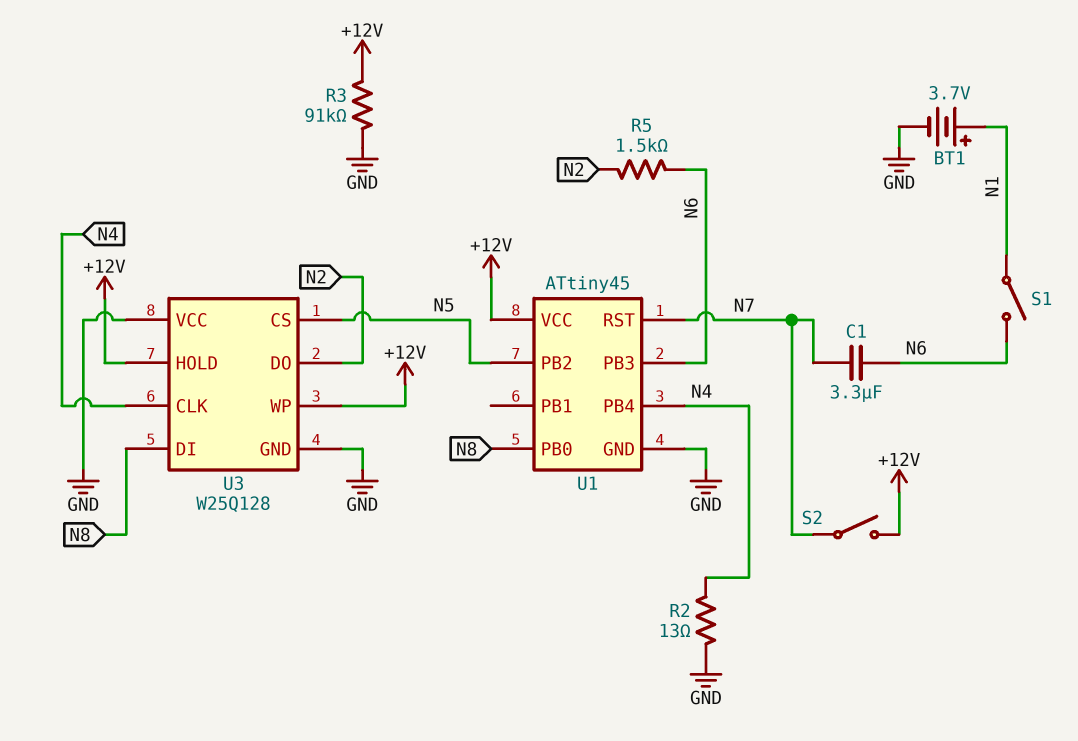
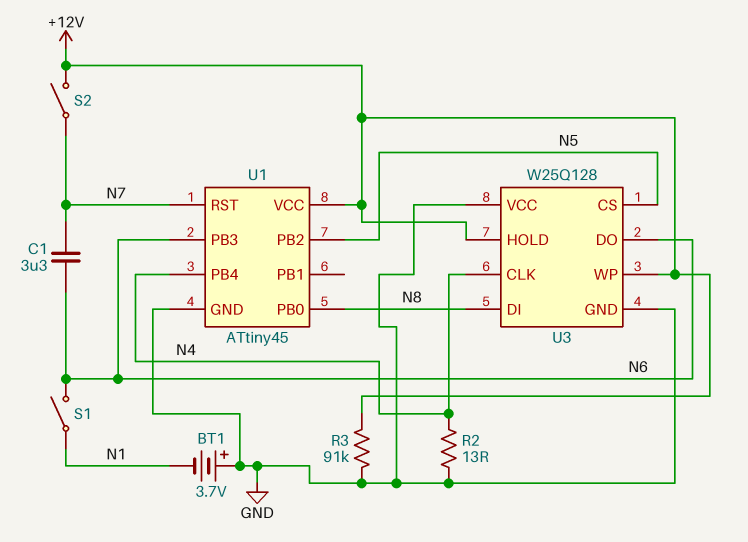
BT1: 3.7V (plus N1, minus GND) -> 3.7V (plus GND, minus N1)
R5: 1.5k (N2, N6) -> none
U3 pin DO: N2 -> N6

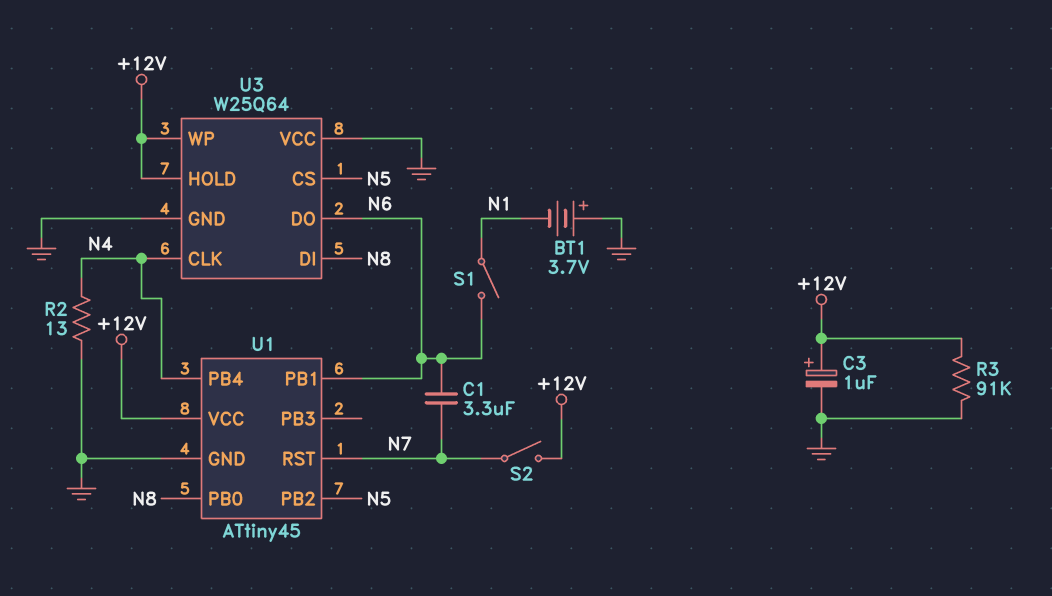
C3: none -> 1uF (plus +12V, minus GND)
U1 pin PB1: none -> N6
U1 pin PB3: N6 -> none
U3: W25Q128 -> W25Q64

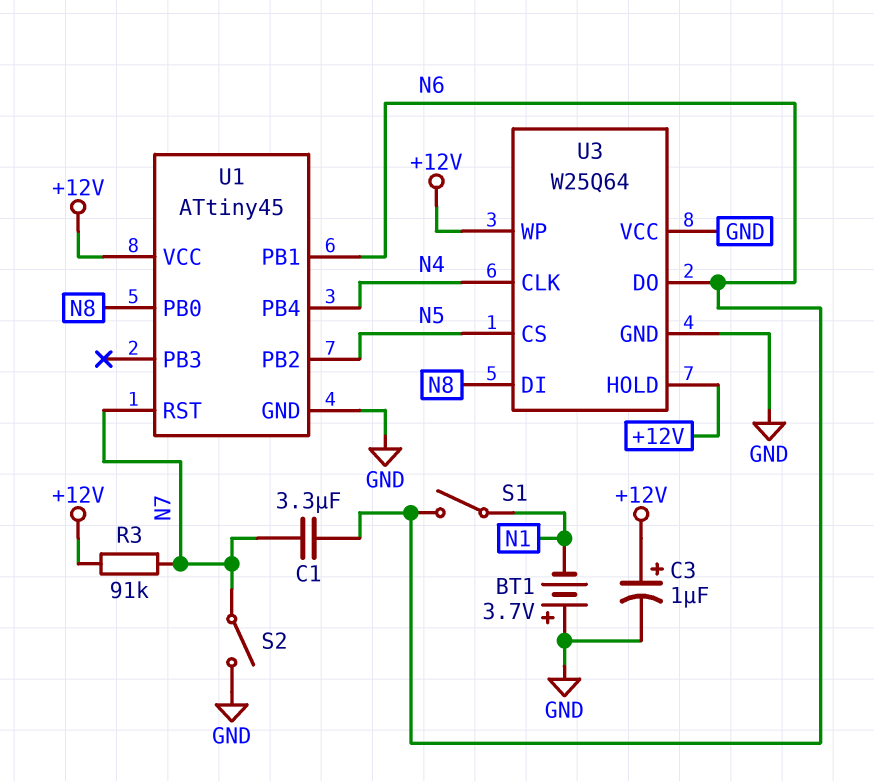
R2: 13 (GND, N4) -> none
R3: 91k (+12V, GND) -> 91k (+12V, N7)
S2: switch (+12V, N7) -> switch (GND, N7)

